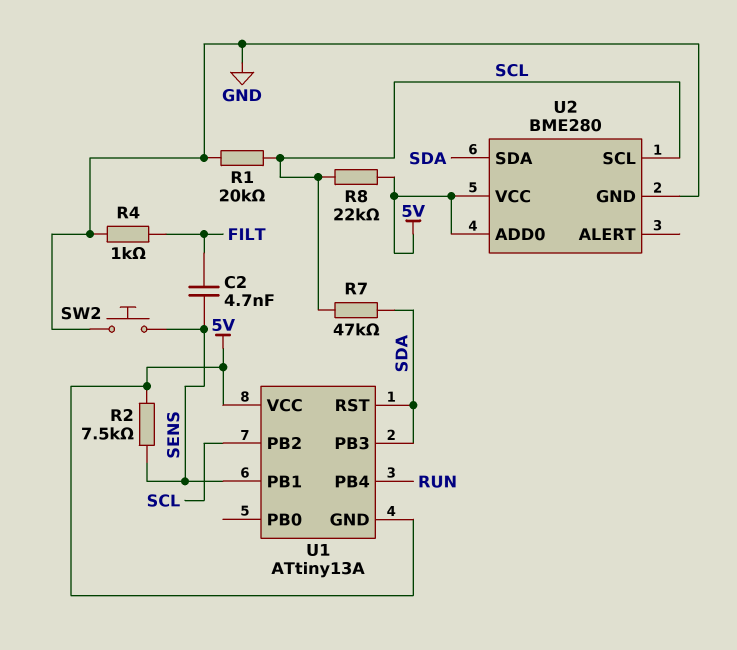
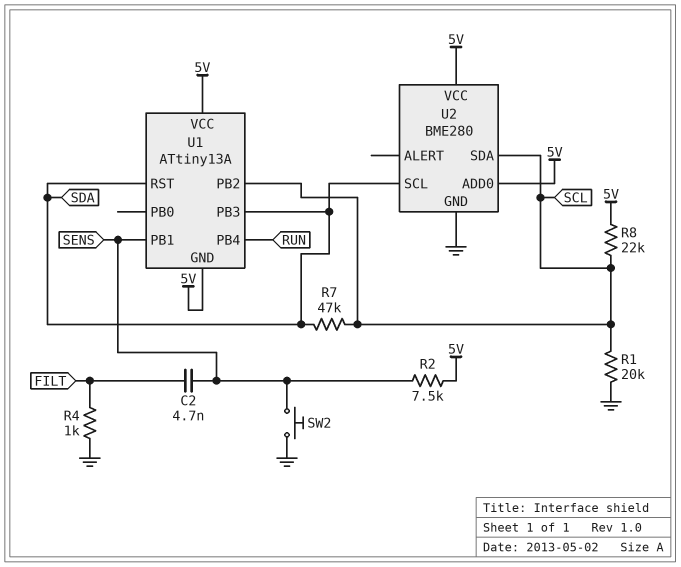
U2 pin SCL: SCL -> SDA
U2 pin SDA: SDA -> SCL

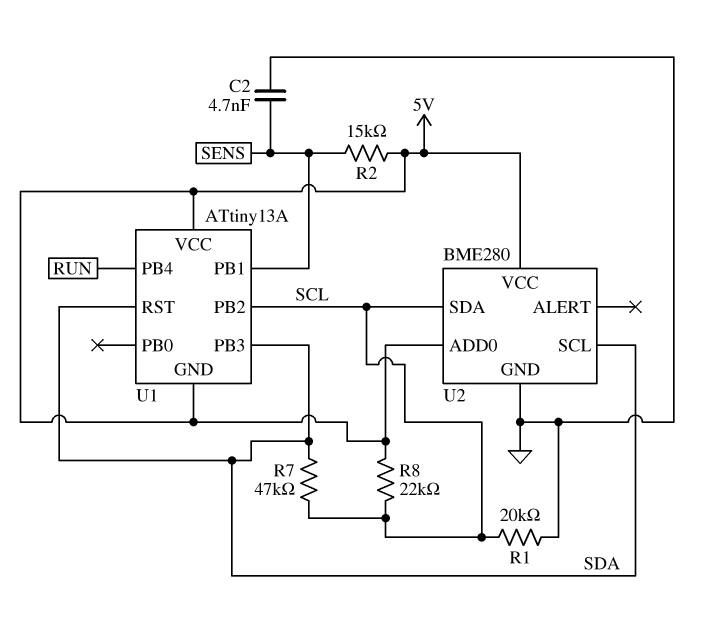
C2: 4.7nF (FILT, SENS) -> 4.7nF (GND, SENS)
R2: 7.5k (5V, SENS) -> 15k (5V, SENS)
R4: 1k (FILT, GND) -> none
SW2: button (GND, SENS) -> none

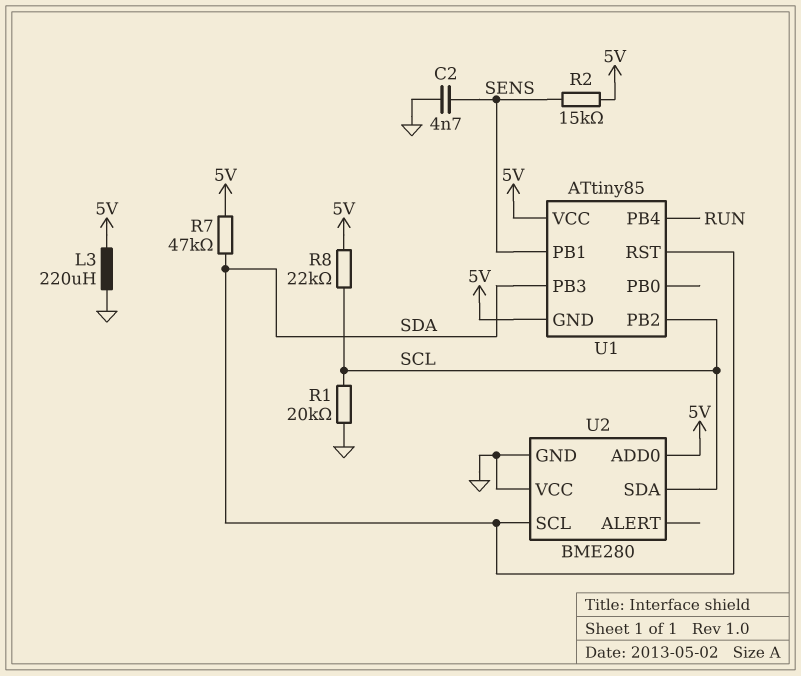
L3: none -> 220uH (5V, GND)
R7: 47k (SCL, SDA) -> 47k (5V, SDA)
U1: ATtiny13A -> ATtiny85
U2 pin VCC: 5V -> GND

